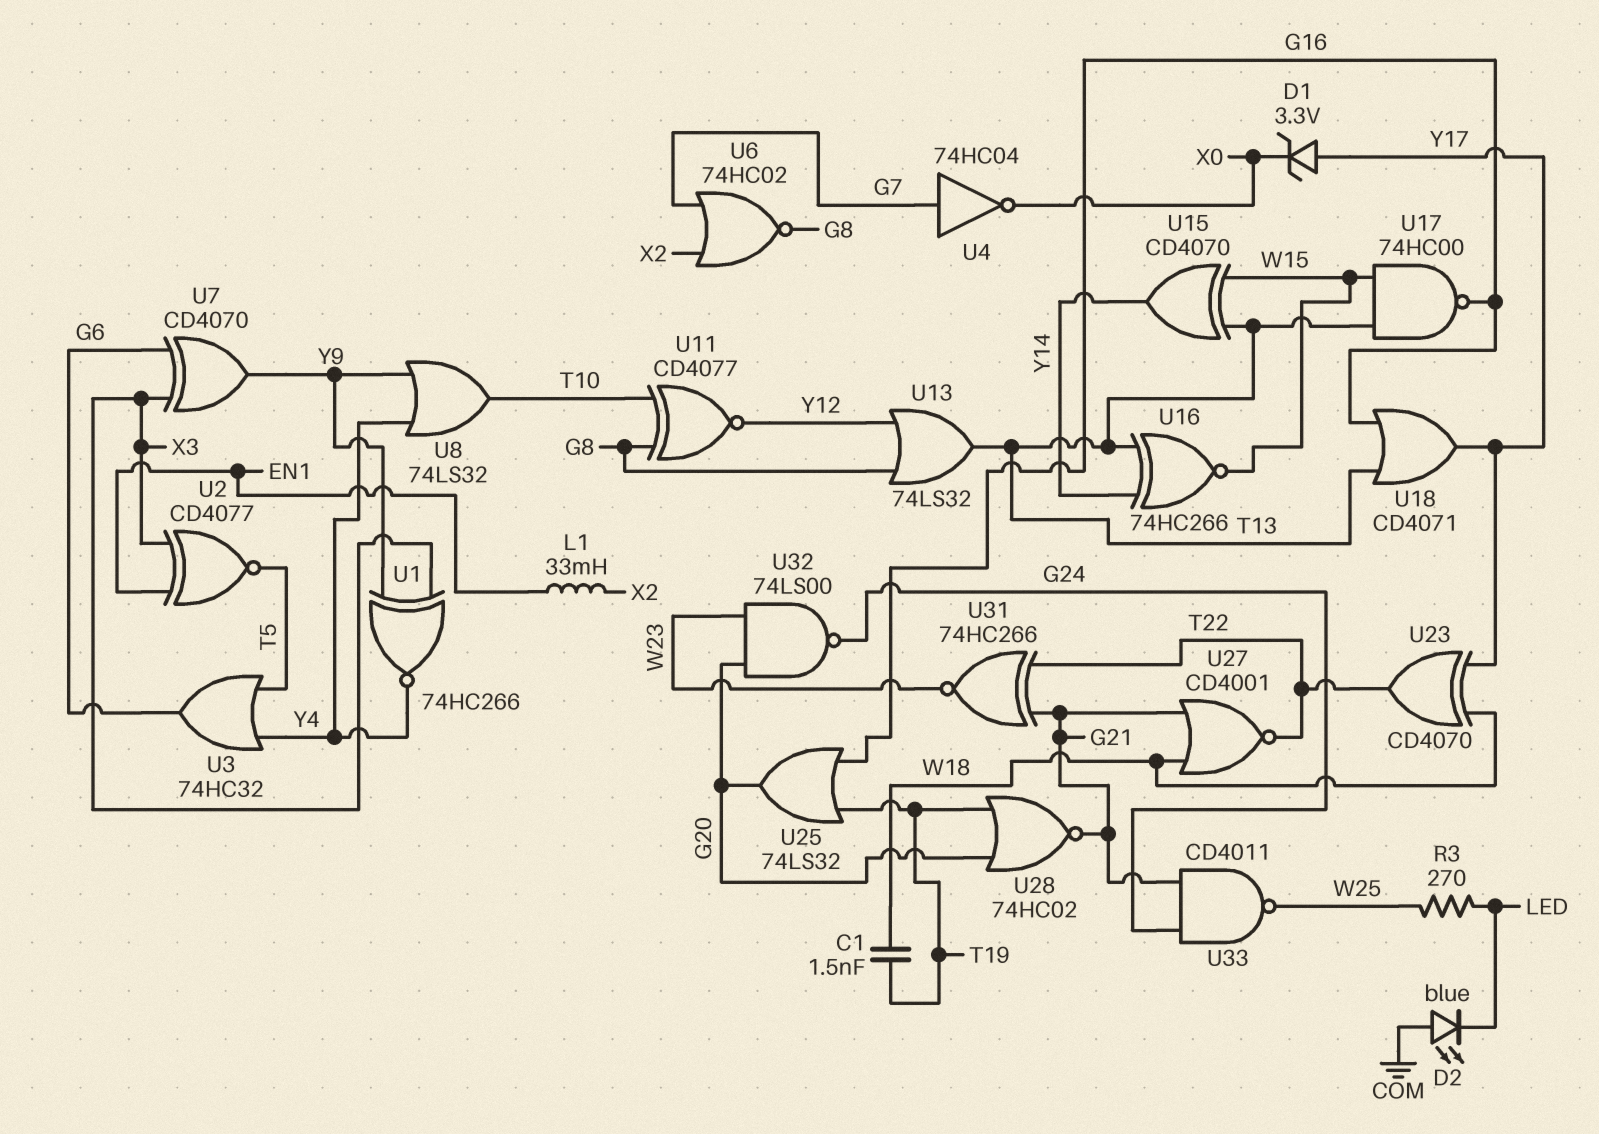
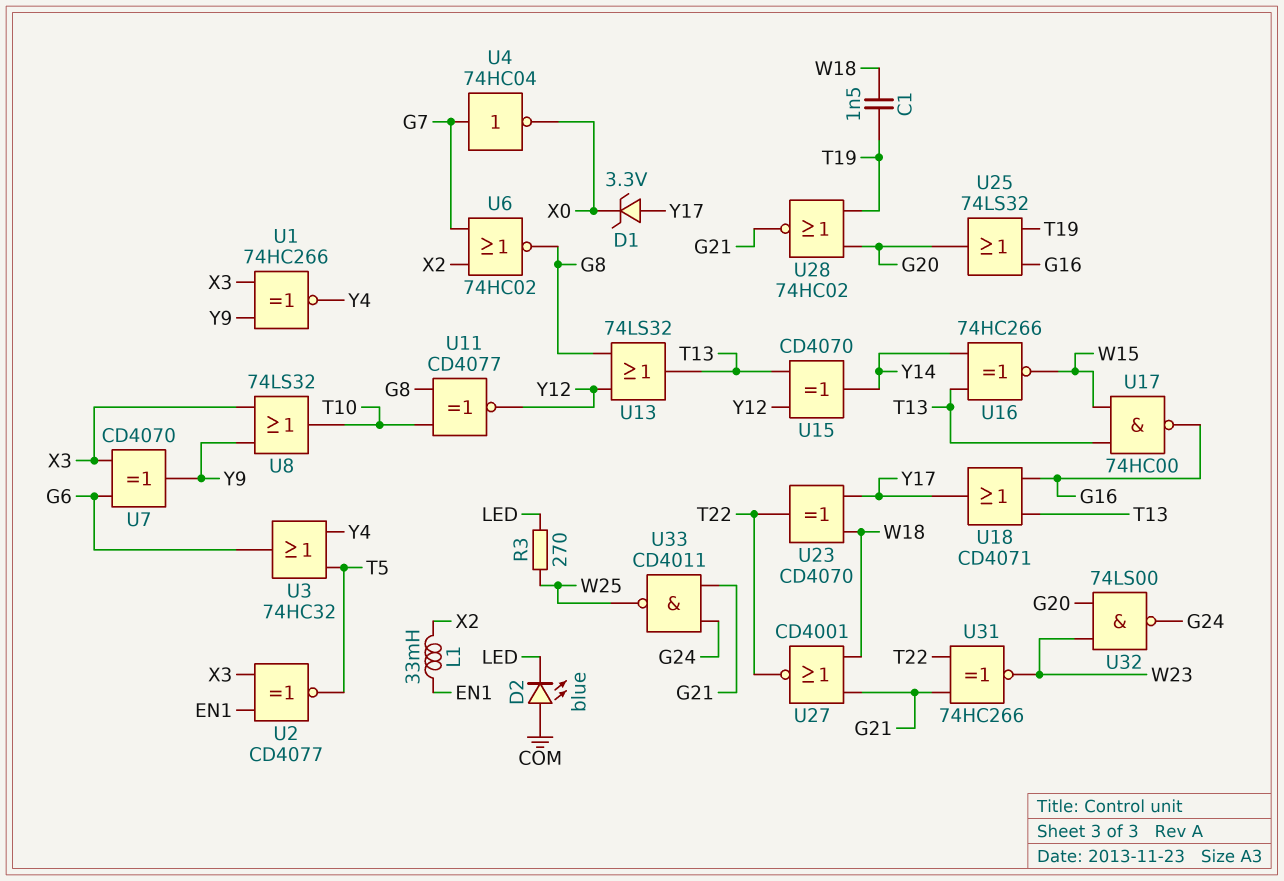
U8: OR 74LS32 (in Y4, in Y9, out T10) -> OR 74LS32 (in X3, in Y9, out T10)
U15: XOR CD4070 (in T13, in W15, out Y14) -> XOR CD4070 (in T13, in Y12, out Y14)

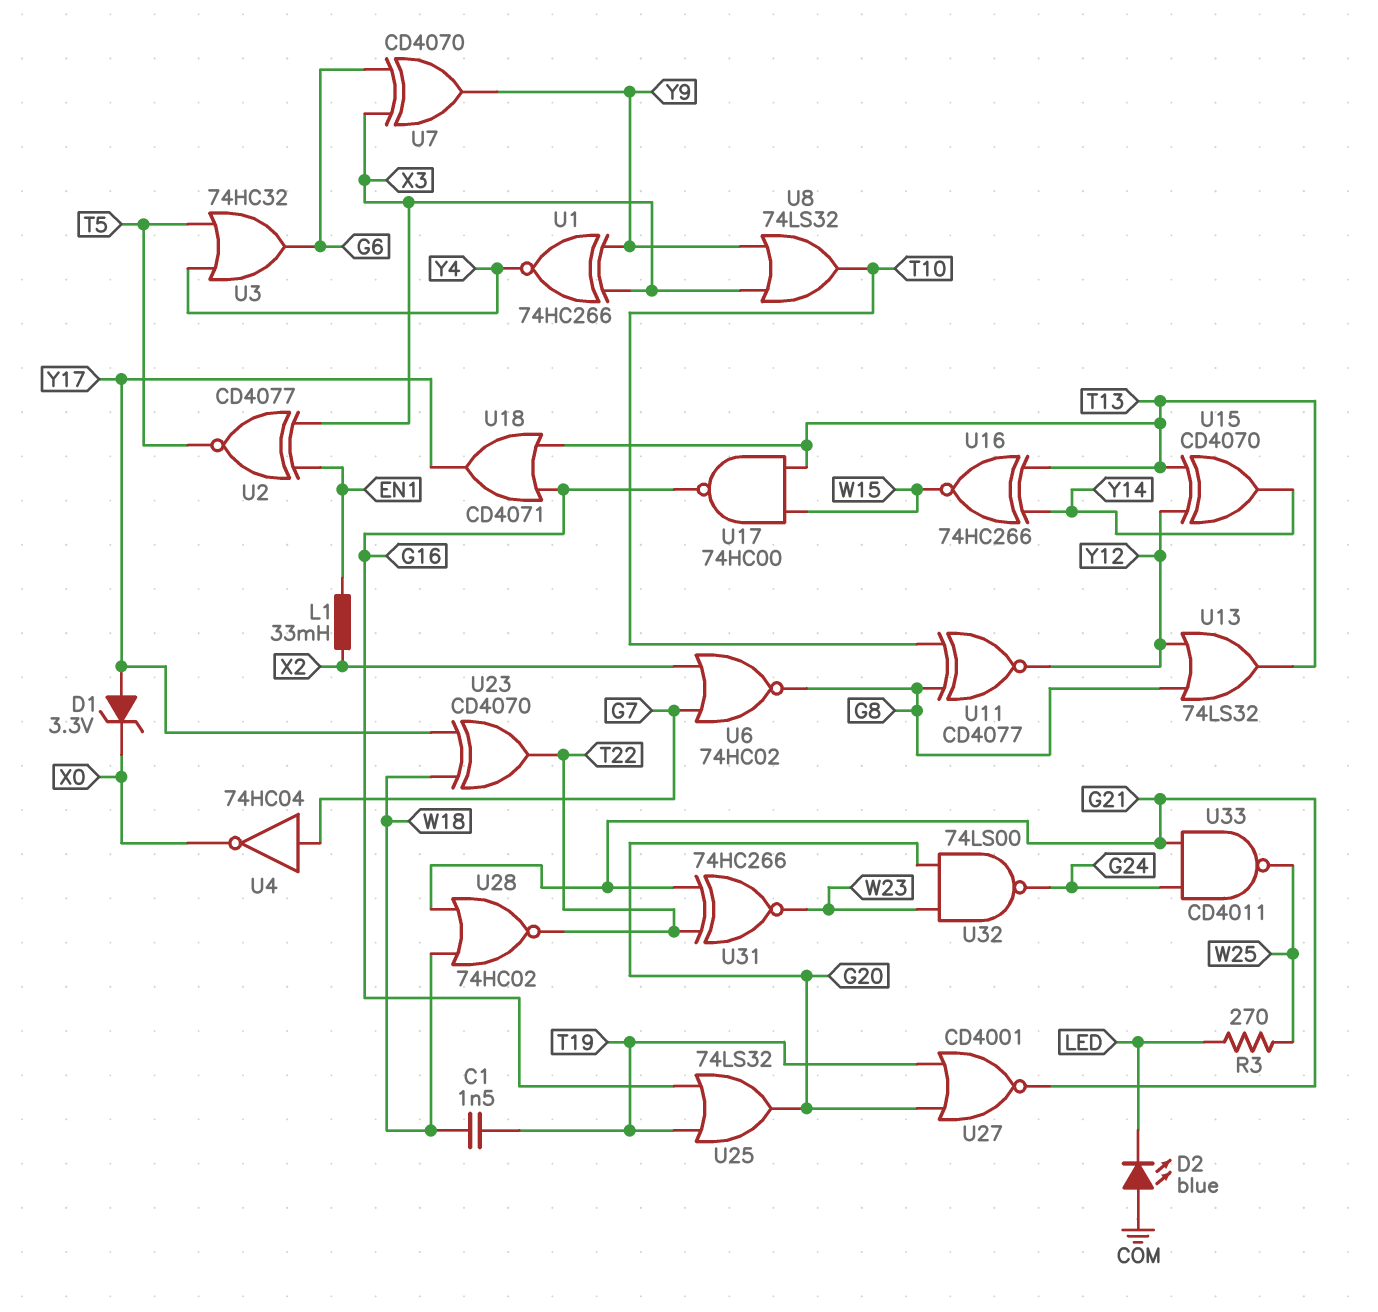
U27: NOR CD4001 (in G21, in W18, out T22) -> NOR CD4001 (in G20, in T19, out G21)
U28: NOR 74HC02 (in G20, in T19, out G21) -> NOR 74HC02 (in G21, in W18, out T22)

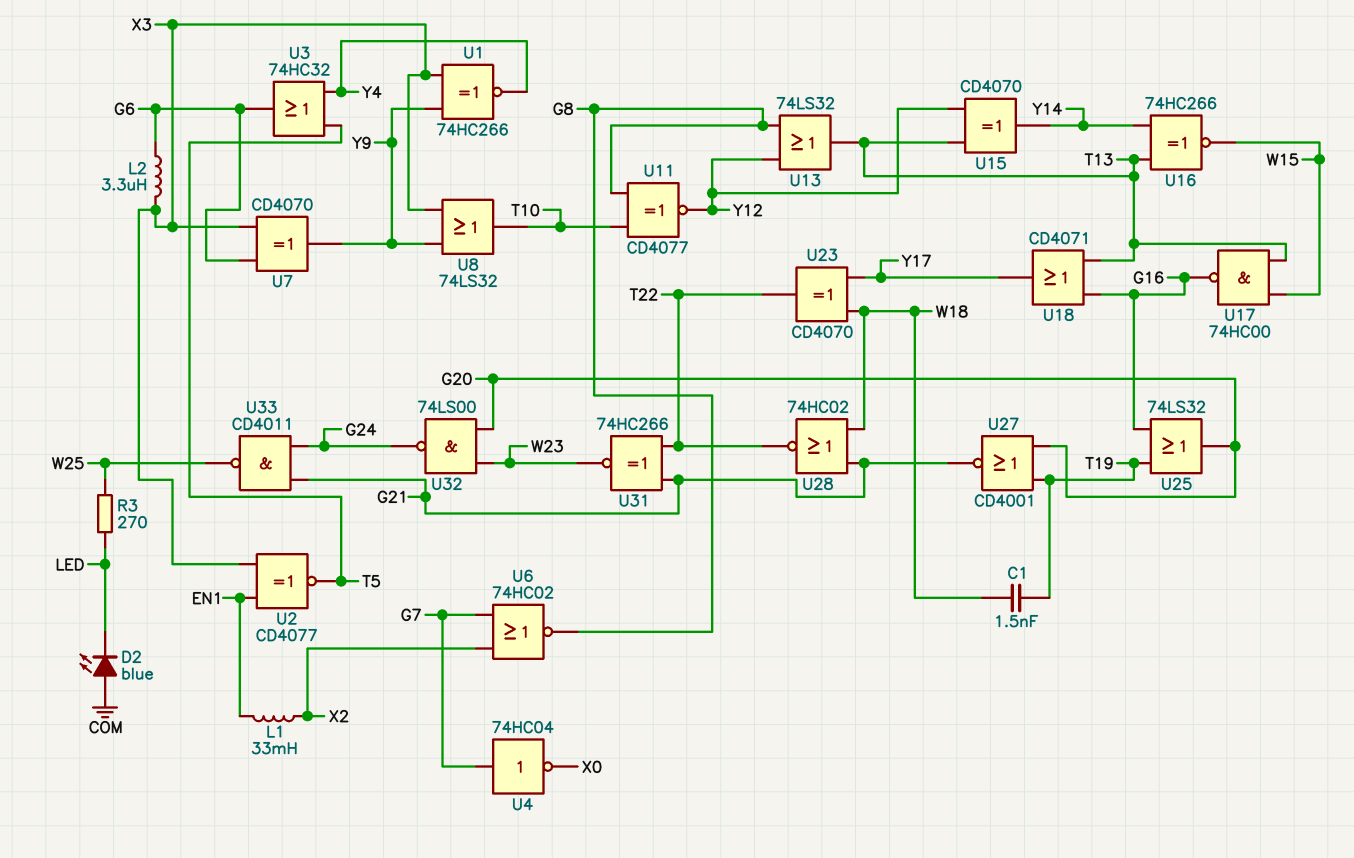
D1: zener 3.3V (A Y17, K X0) -> none
L2: none -> 3.3uH (G6, X3)

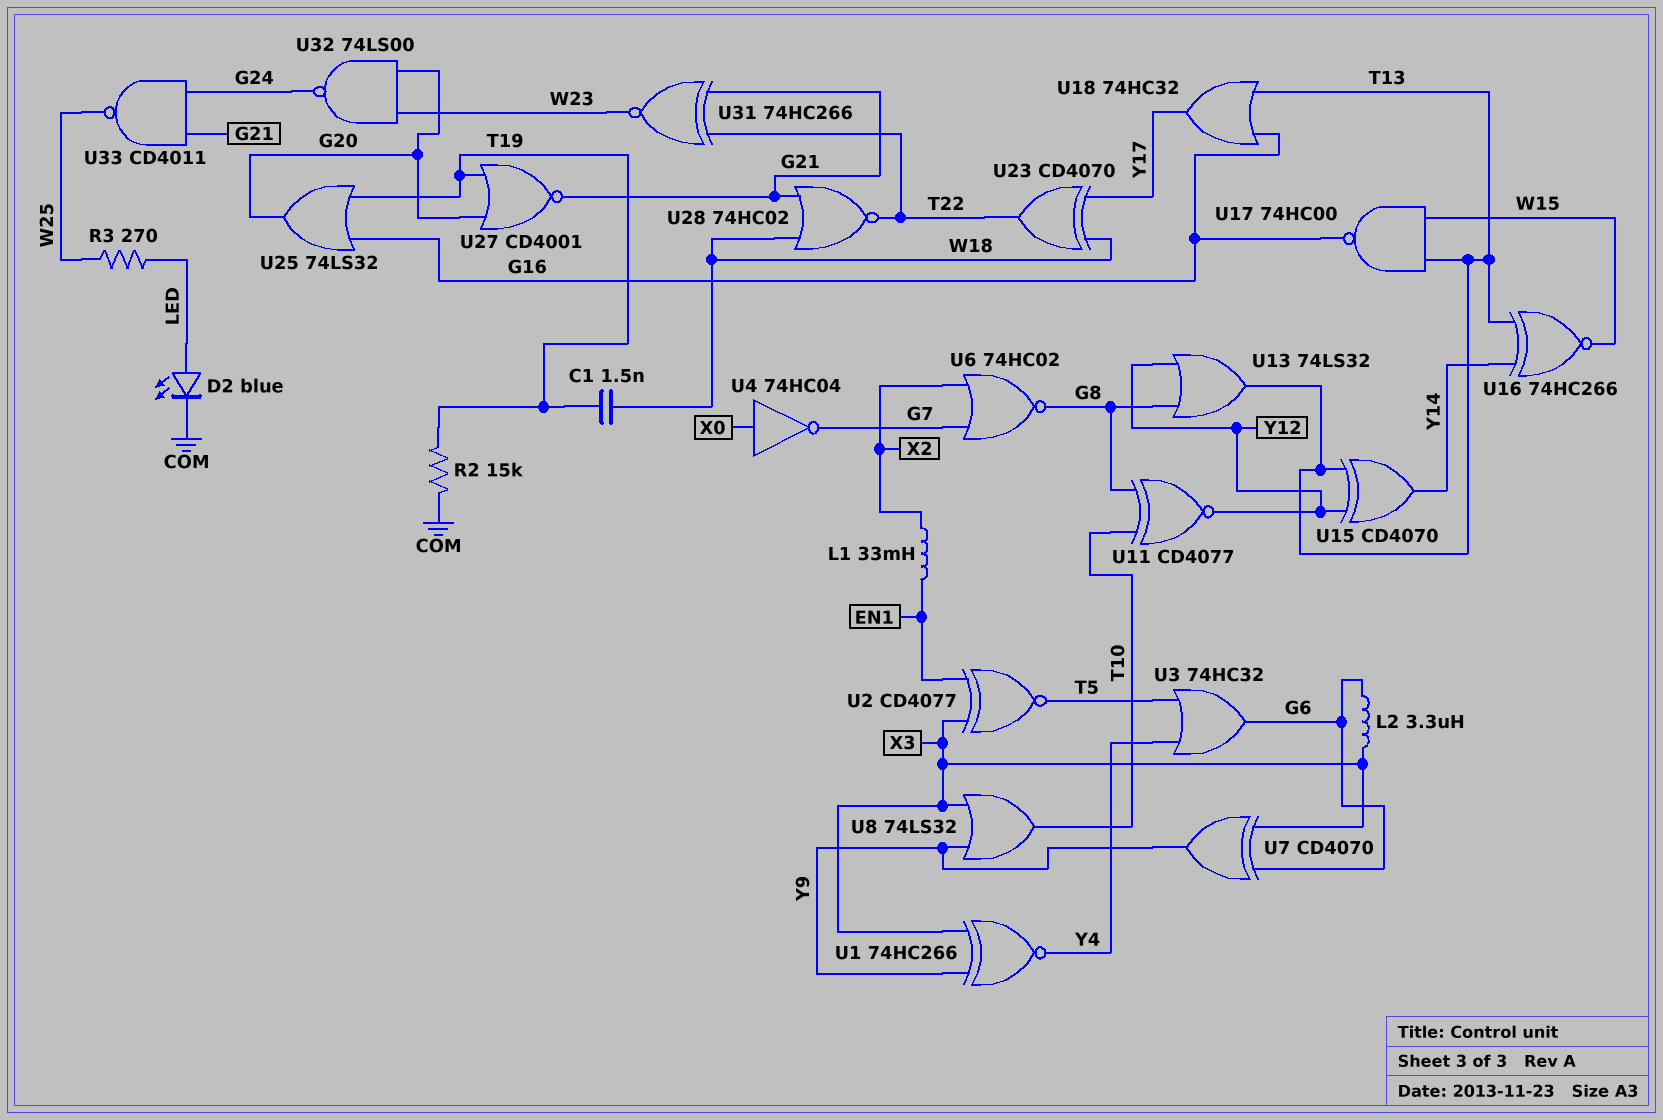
D2: LED blue (A COM, K LED) -> LED blue (A LED, K COM)
R2: none -> 15k (COM, T19)
U4: NOT 74HC04 (in G7, out X0) -> NOT 74HC04 (in X0, out G7)
U18: OR CD4071 (in G16, in T13, out Y17) -> OR 74HC32 (in G16, in T13, out Y17)

